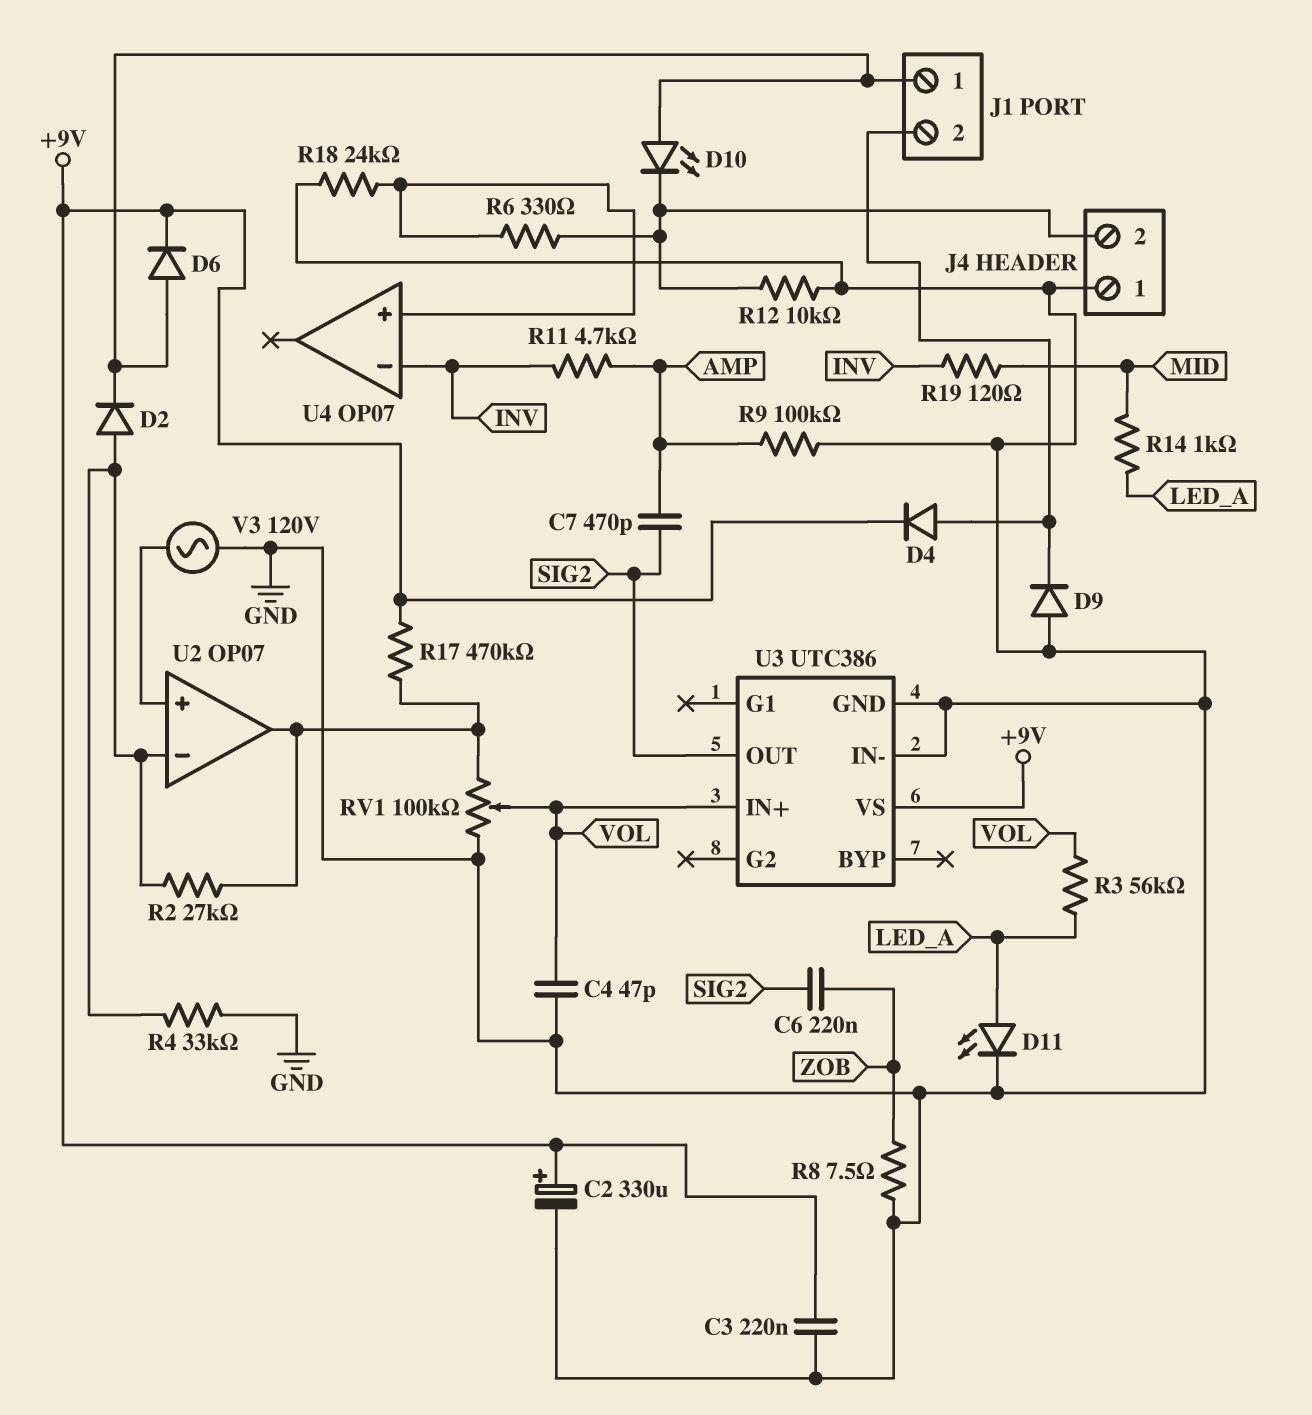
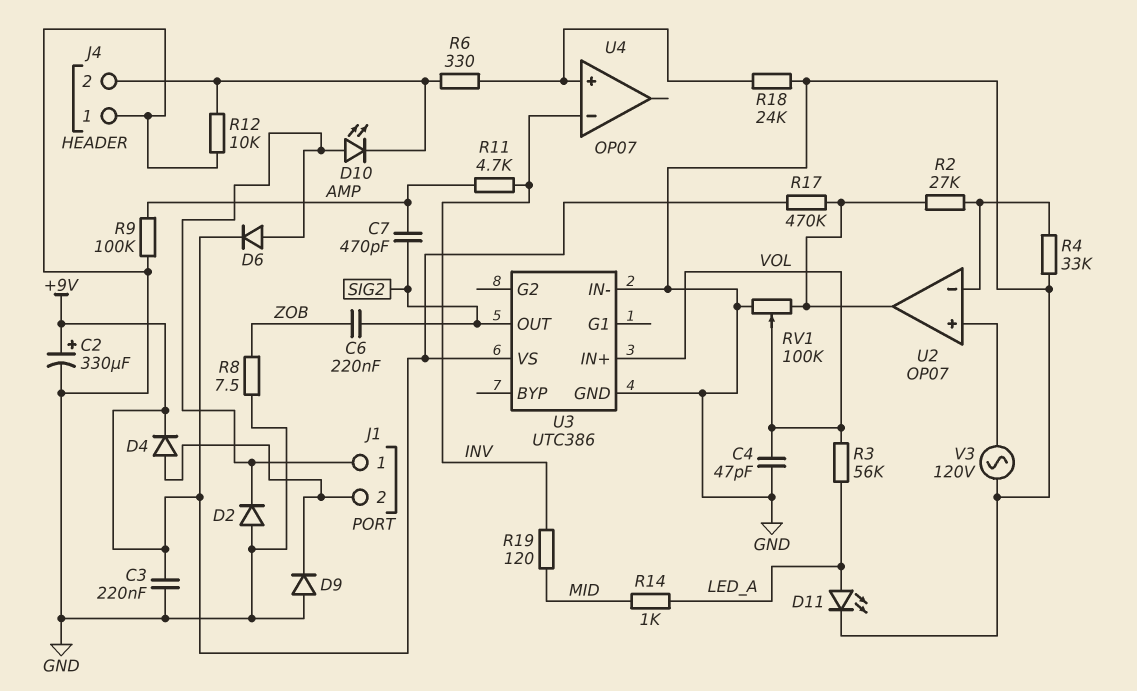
D2: diode (A U2/in-, K J1/1) -> diode (A GND, K J1/1)

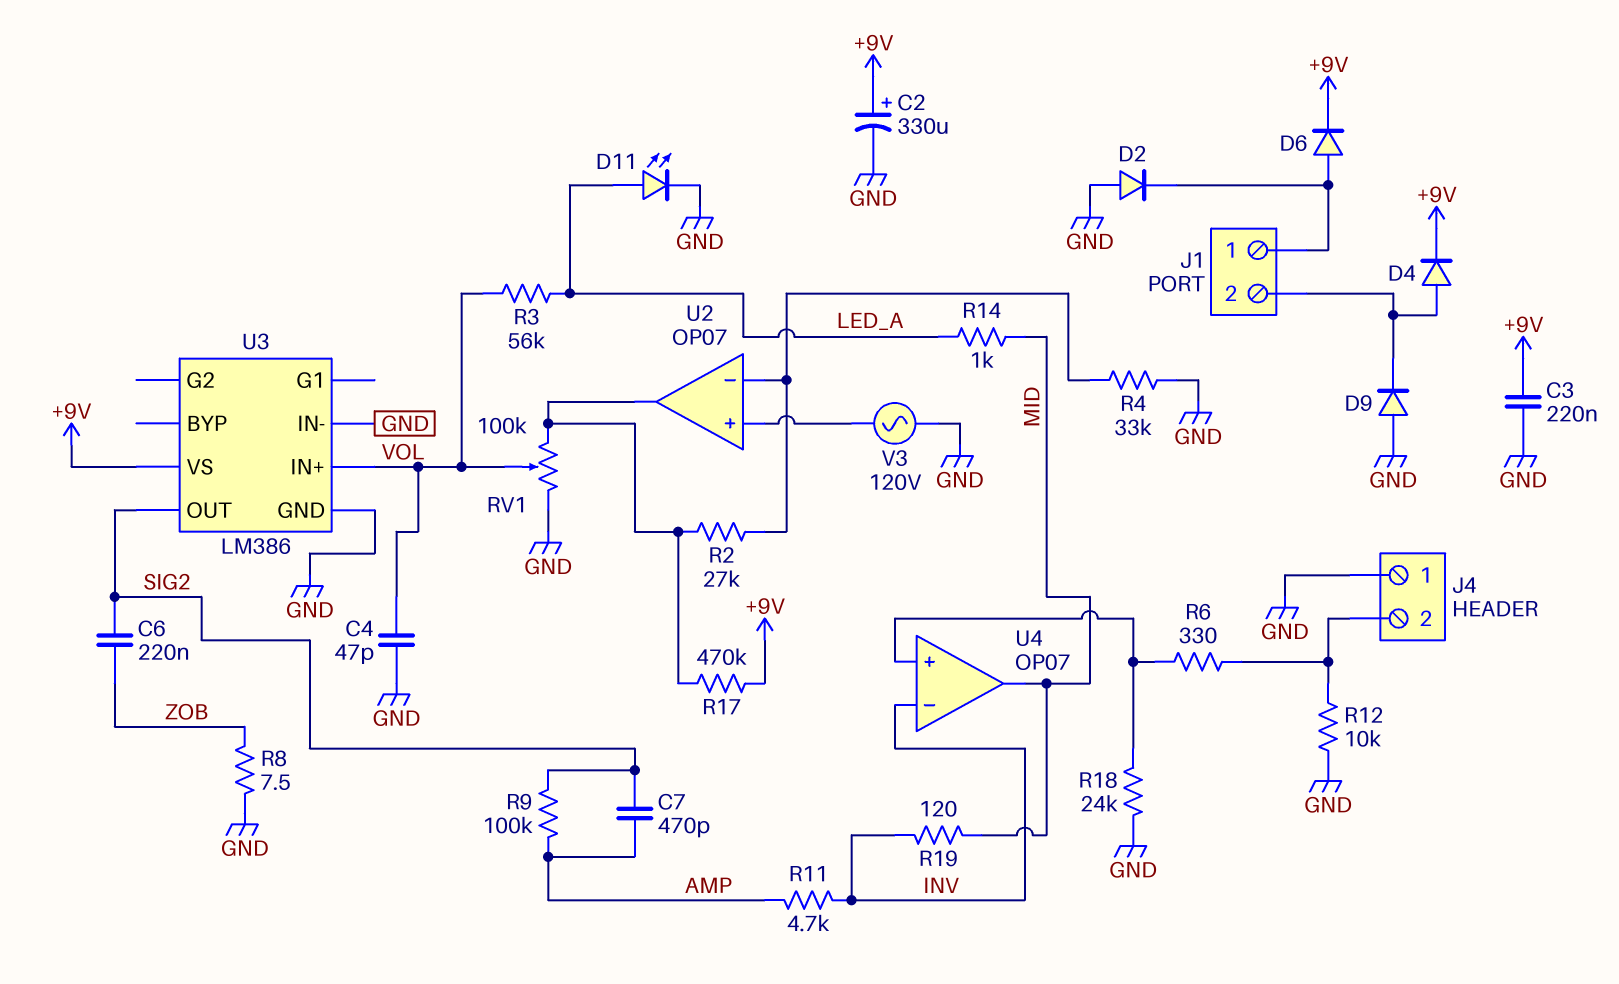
D10: LED (A J1/1, K J4/2) -> none
R9: 100k (AMP, GND) -> 100k (AMP, SIG2)
U3: UTC386 -> LM386
U4 pin out: none -> MID

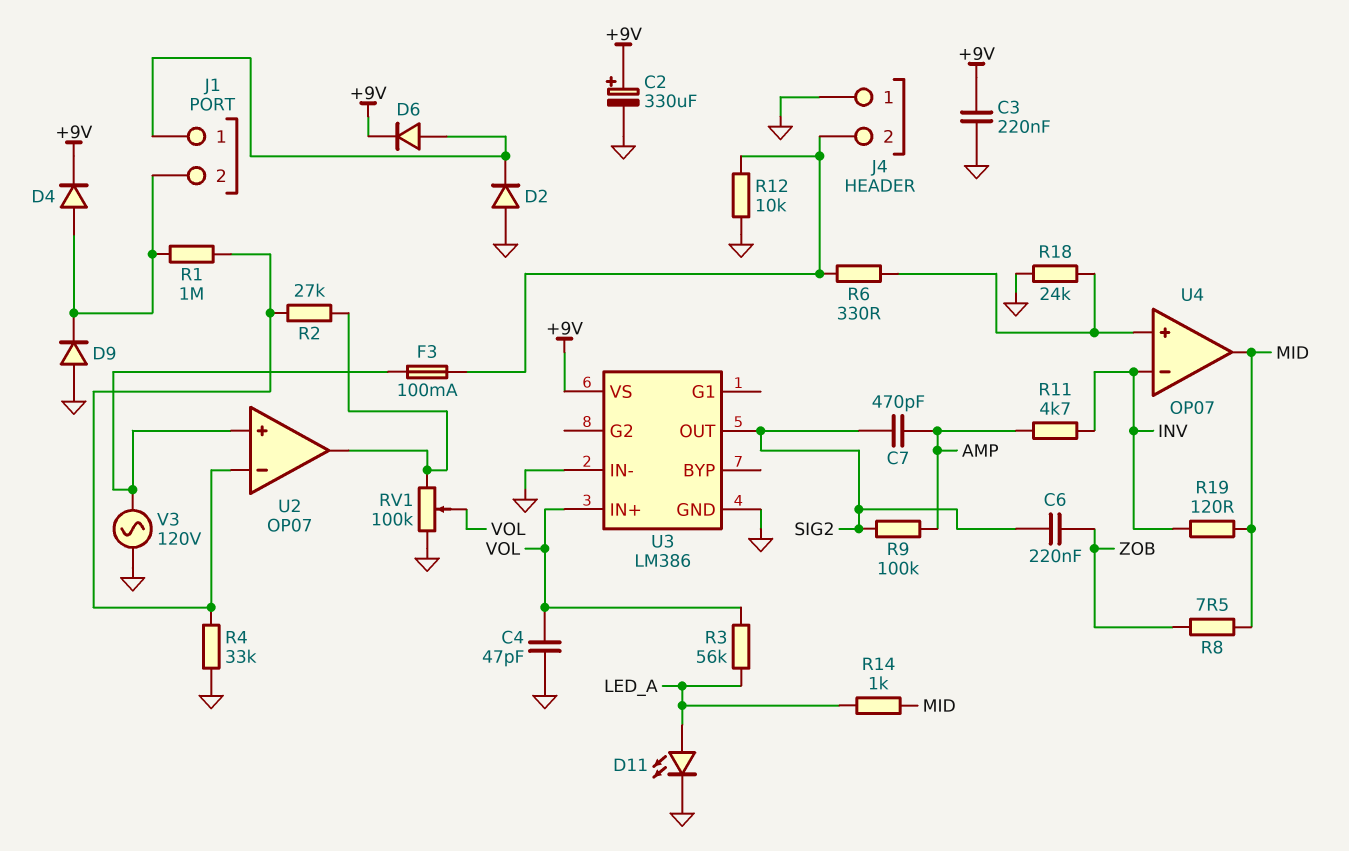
F3: none -> 100mA (J4/2, U2/in+)
R1: none -> 1M (J1/2, U2/in-)
R8: 7.5 (GND, ZOB) -> 7.5 (MID, ZOB)
R17: 470k (+9V, U2/out) -> none

